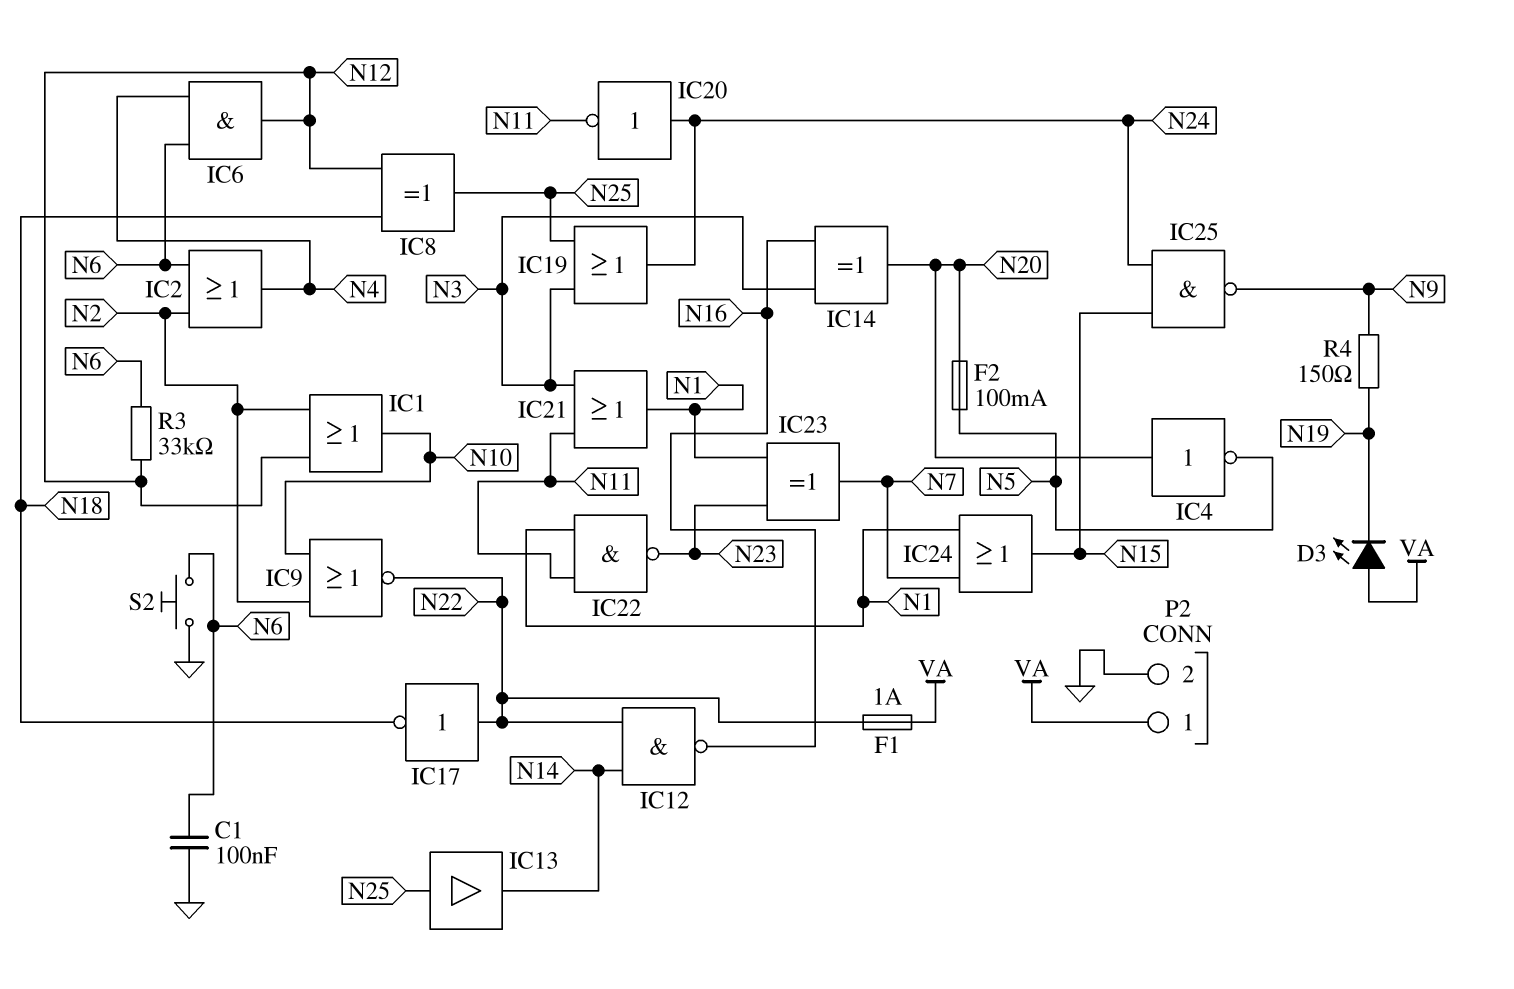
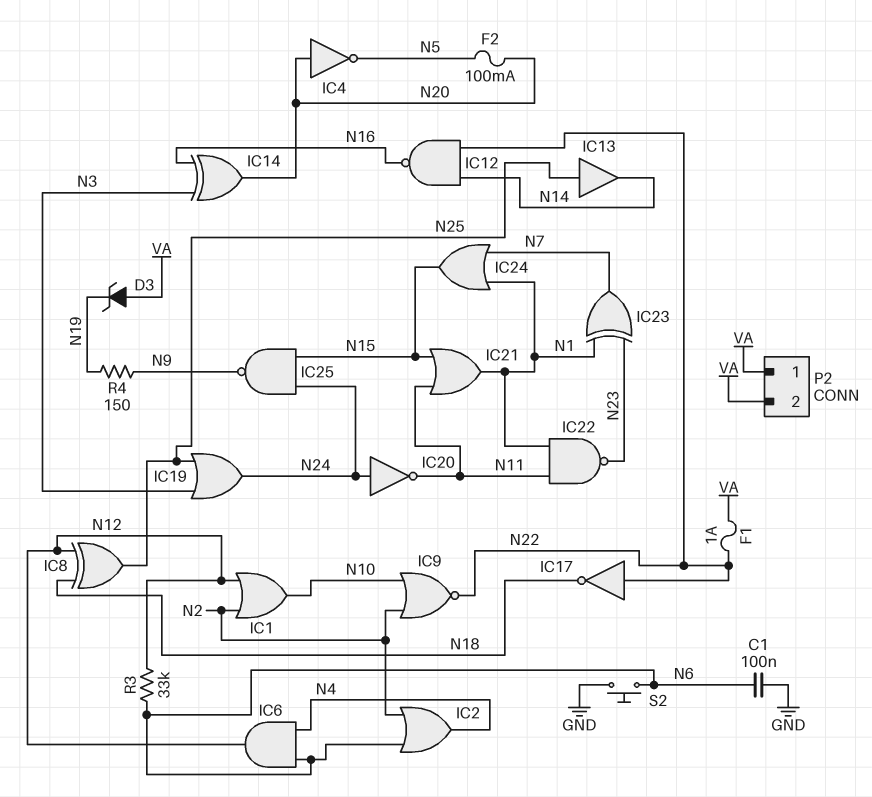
D3: LED (A VA, K N19) -> zener (A VA, K N19)
IC21: OR (in N3, in N11, out N1) -> OR (in N11, in N15, out N1)
P2 pin 2: GND -> VA

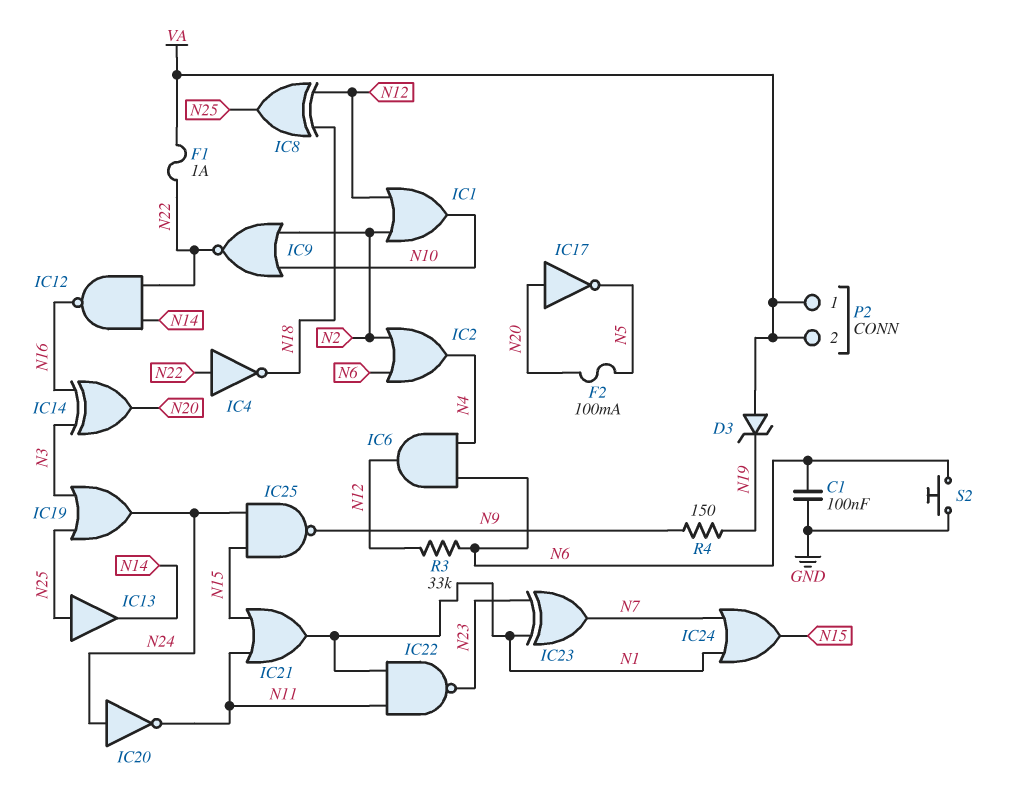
IC4: NOT (in N20, out N5) -> NOT (in N22, out N18)
IC17: NOT (in N22, out N18) -> NOT (in N20, out N5)

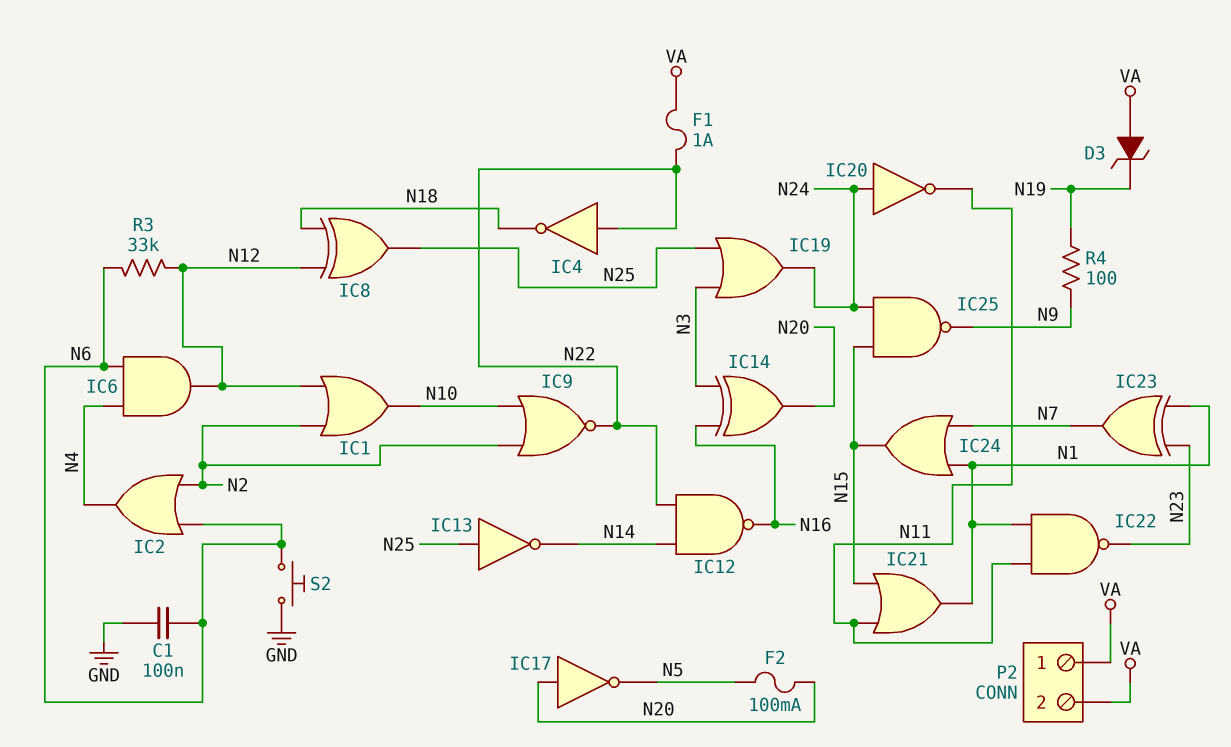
IC13: buffer (in N25, out N14) -> NOT (in N25, out N14)
R4: 150 (N9, N19) -> 100 (N9, N19)

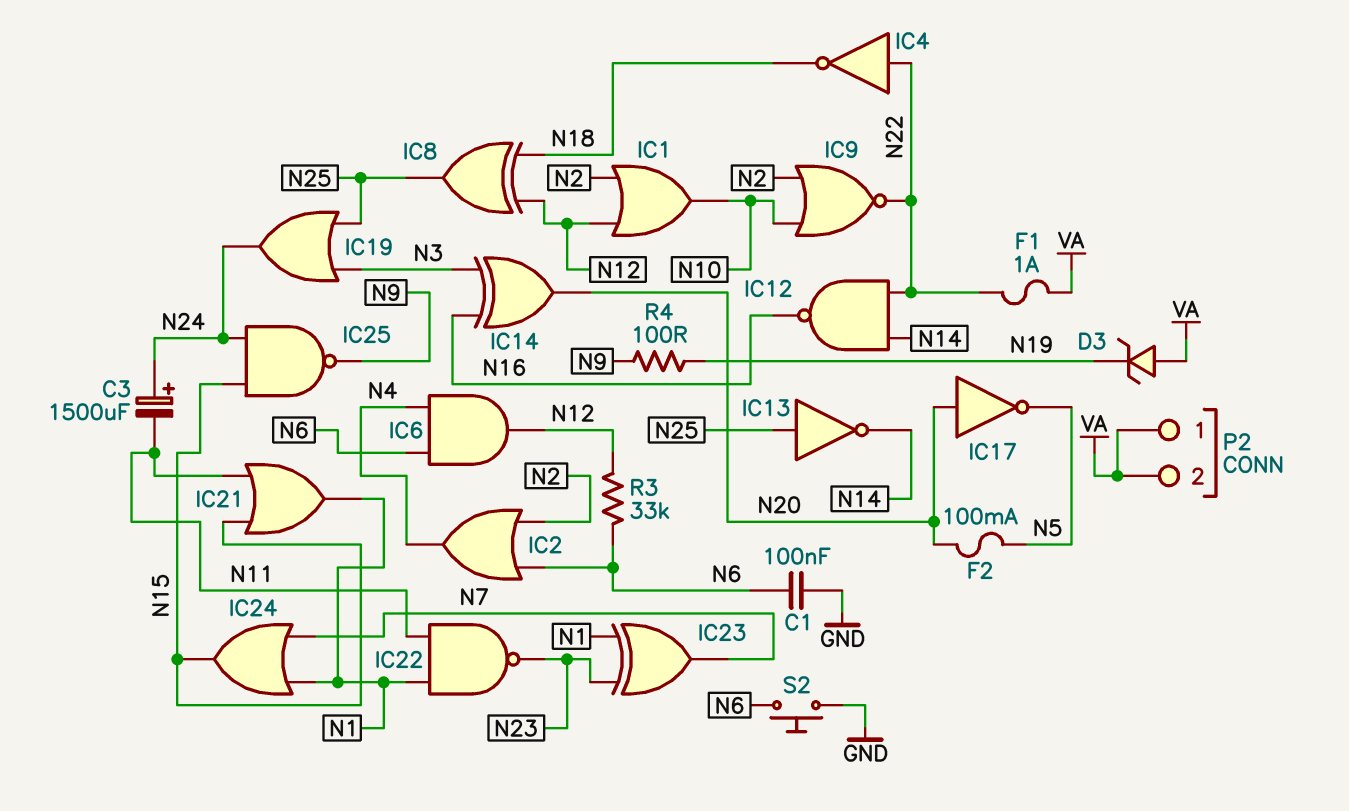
C3: none -> 1500uF (plus N24, minus N11)
IC20: NOT (in N24, out N11) -> none

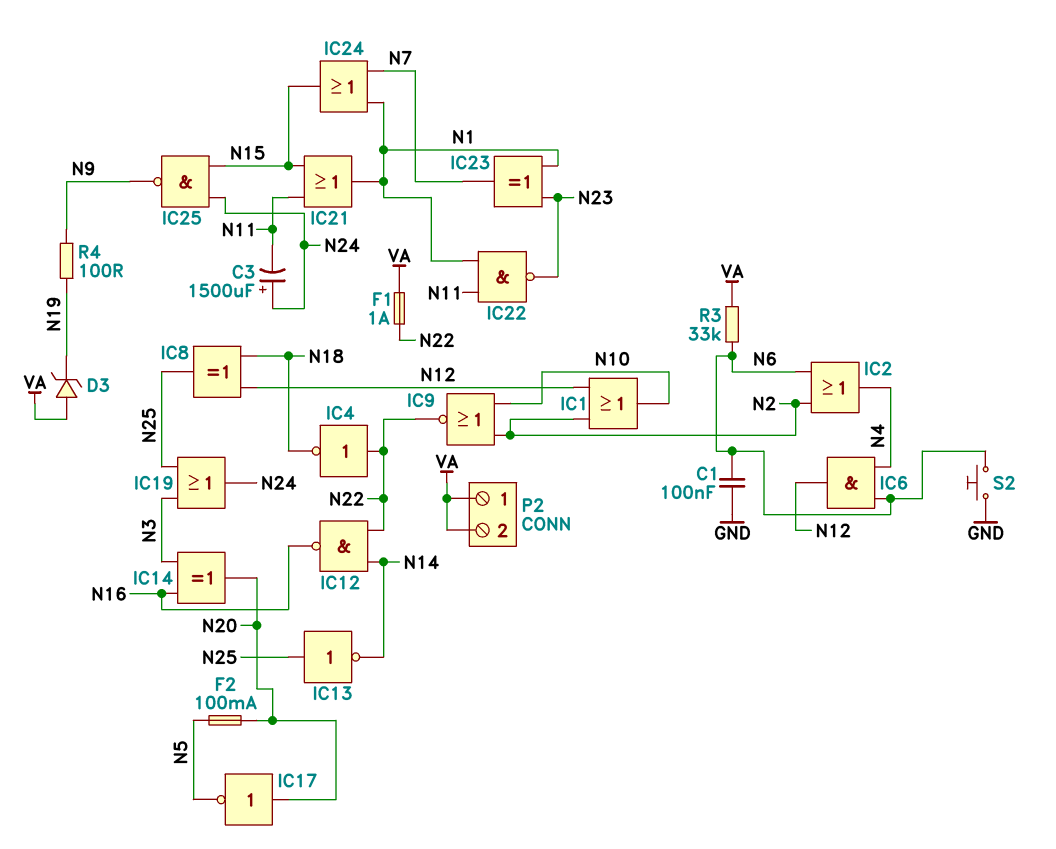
R3: 33k (N6, N12) -> 33k (N6, VA)

